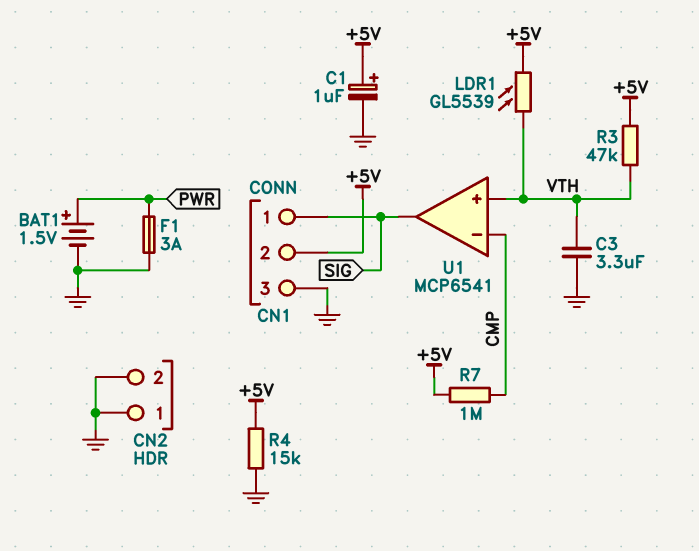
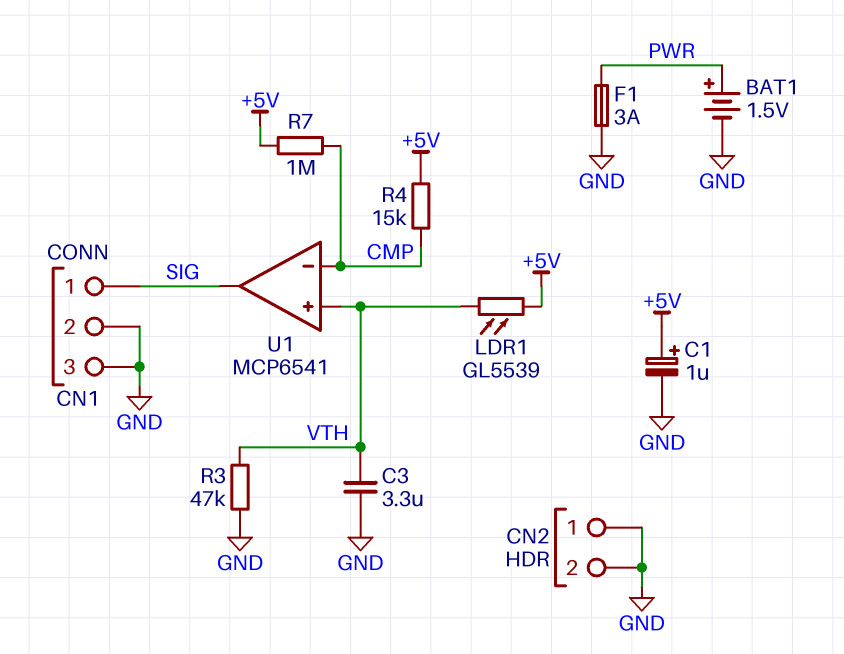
CN1 pin 2: +5V -> GND
R3: 47k (+5V, VTH) -> 47k (GND, VTH)
R4: 15k (+5V, GND) -> 15k (+5V, CMP)

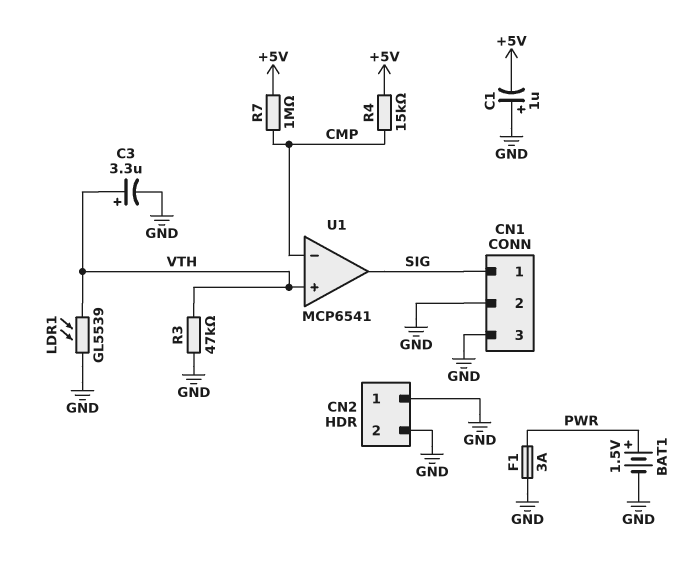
C1: 1uF (plus +5V, minus GND) -> 1uF (plus GND, minus +5V)
C3: 3.3uF (GND, VTH) -> 3.3uF (plus VTH, minus GND)
LDR1: GL5539 (+5V, VTH) -> GL5539 (GND, VTH)

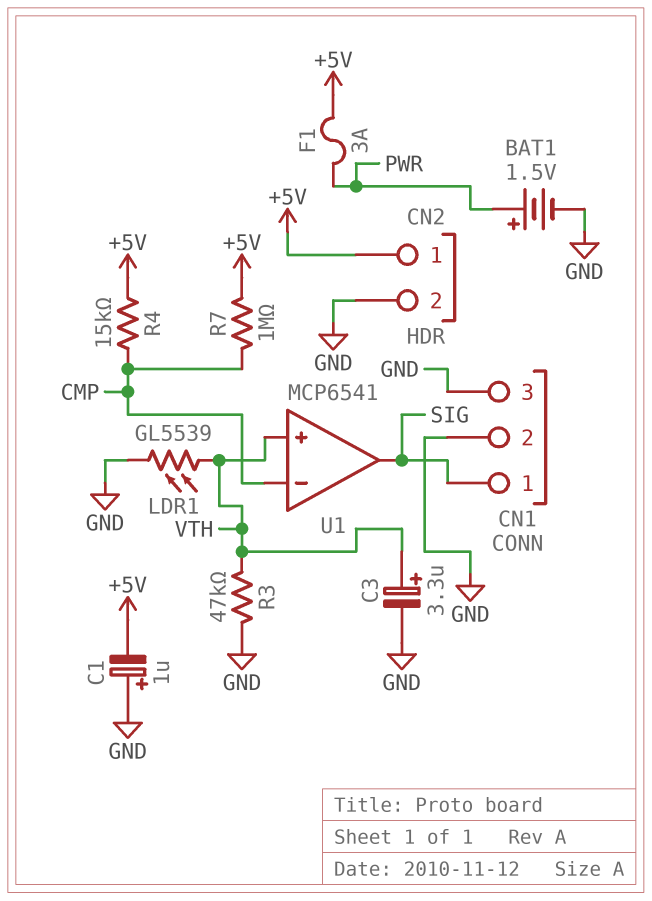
CN2 pin 1: GND -> +5V
F1: 3A (GND, PWR) -> 3A (+5V, PWR)

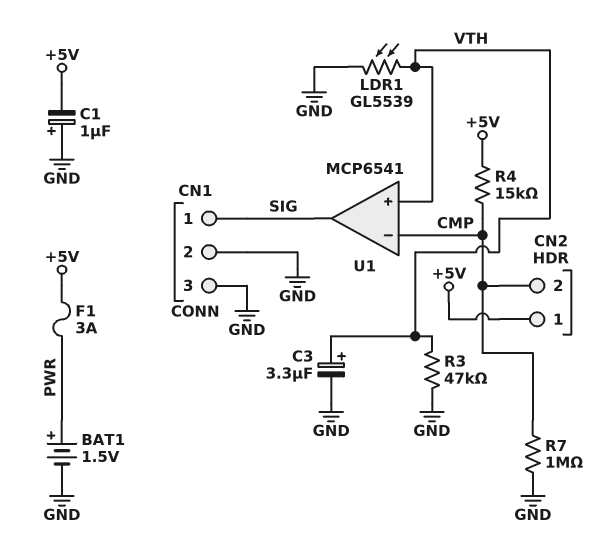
CN2 pin 2: GND -> CMP
R7: 1M (+5V, CMP) -> 1M (CMP, GND)

